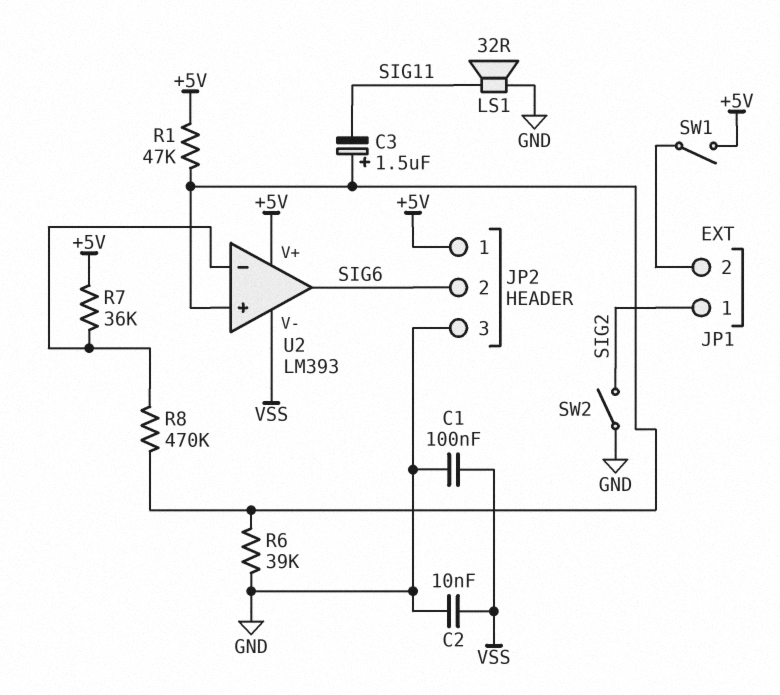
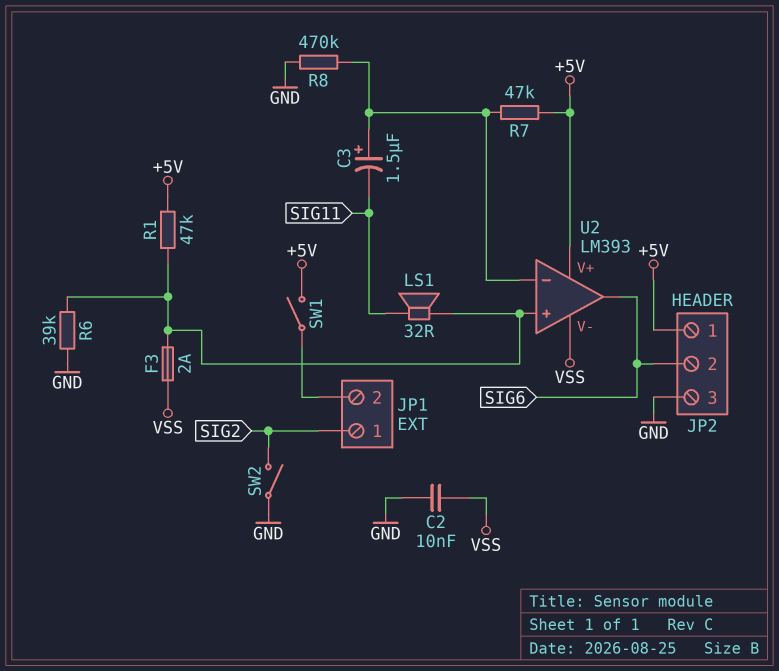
C1: 100nF (GND, VSS) -> none
C3: 1.5uF (plus U2/in+, minus SIG11) -> 1.5uF (plus U2/in-, minus SIG11)
F3: none -> 2A (U2/in+, VSS)
LS1: speaker 32R (GND, SIG11) -> speaker 32R (SIG11, U2/in+)
R7: 36k (+5V, U2/in-) -> 47k (+5V, U2/in-)
R8: 470k (U2/in+, U2/in-) -> 470k (GND, U2/in-)

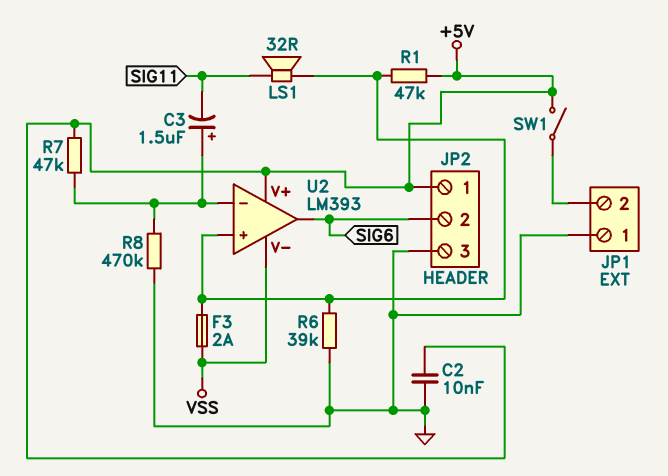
C2: 10nF (GND, VSS) -> 10nF (+5V, GND)
JP1 pin 1: SIG2 -> GND
SW2: switch (GND, SIG2) -> none

